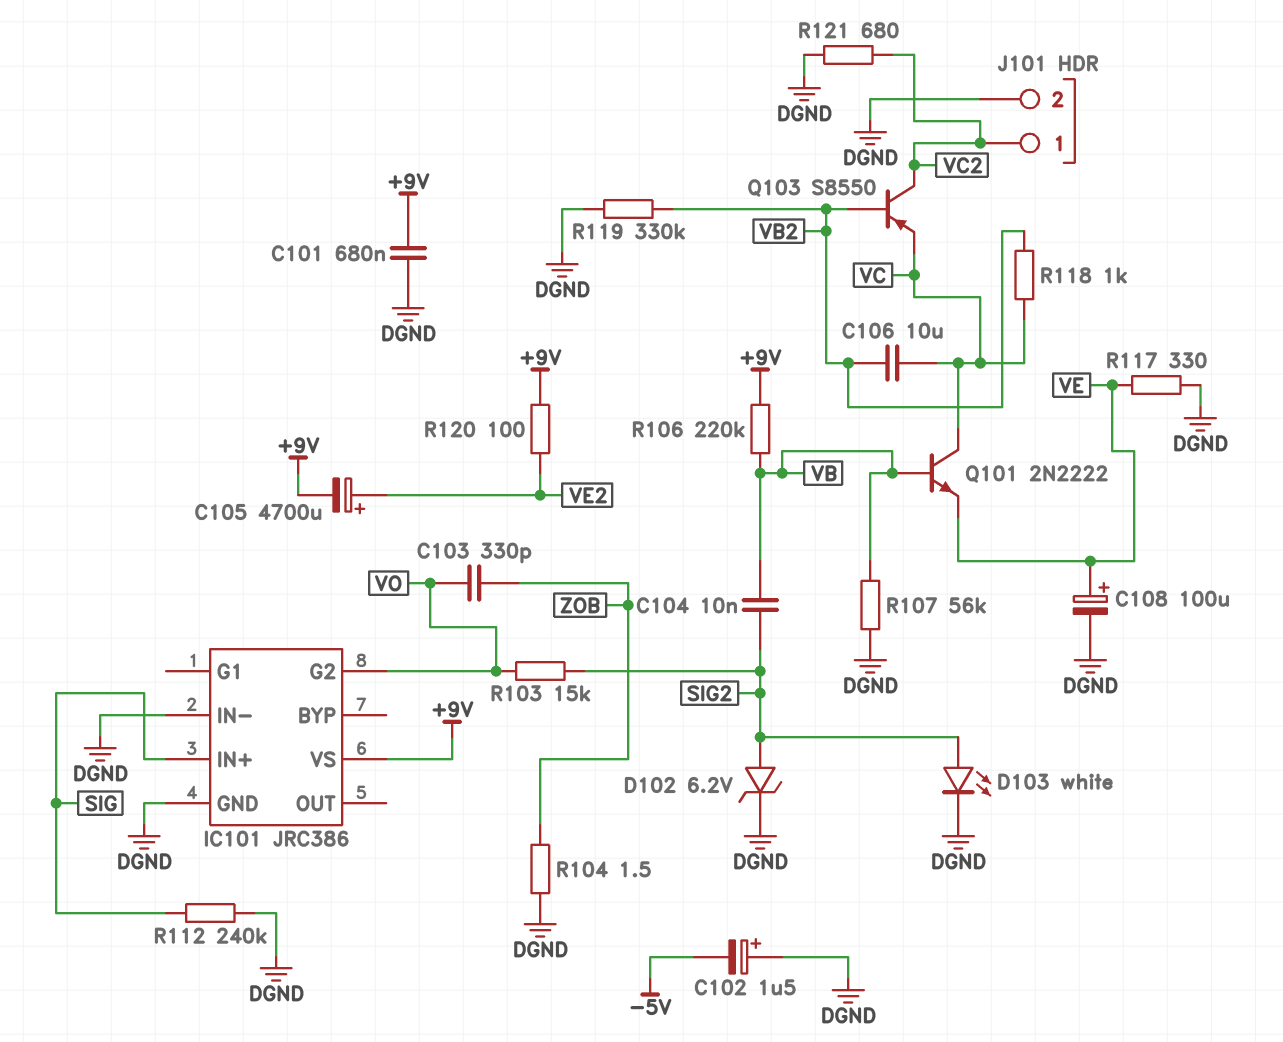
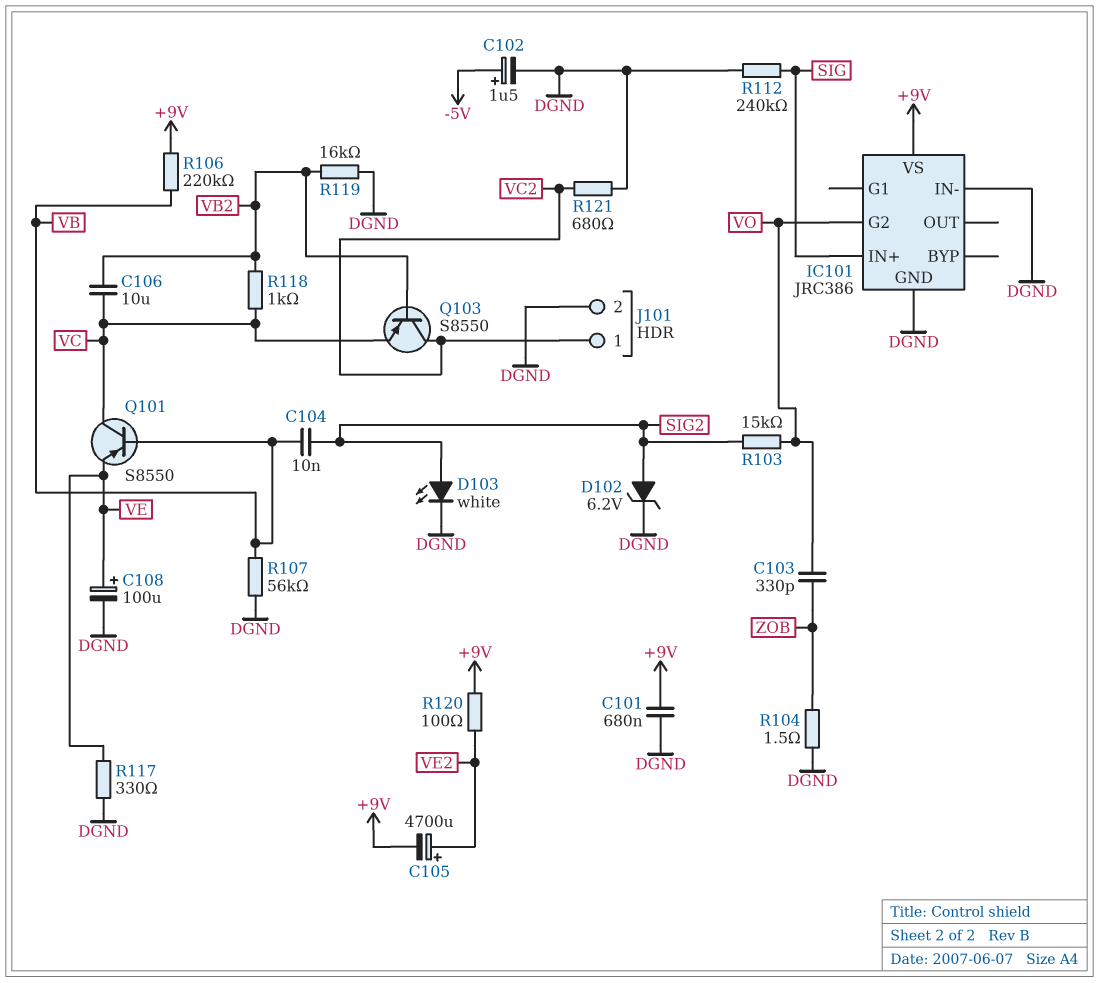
C102: 1.5uF (plus DGND, minus -5V) -> 1.5uF (plus -5V, minus DGND)
Q101: NPN 2N2222 (B VB, C VC, E VE) -> PNP S8550 (B VB, C VC, E VE)
R119: 330k (DGND, VB2) -> 16k (DGND, VB2)

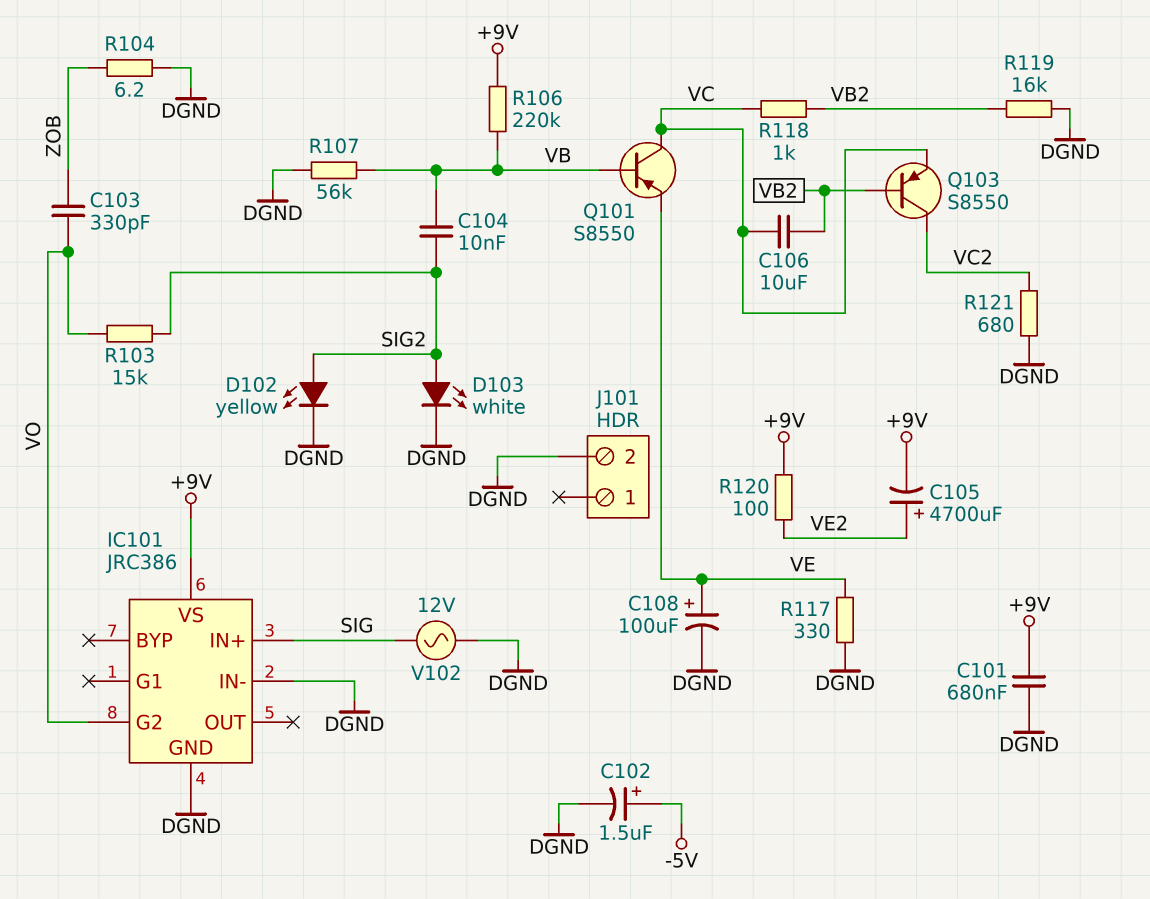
D102: zener 6.2V (A SIG2, K DGND) -> LED yellow (A SIG2, K DGND)
J101 pin 1: VC2 -> none
R104: 1.5 (DGND, ZOB) -> 6.2 (DGND, ZOB)
R112: 240k (DGND, SIG) -> none
V102: none -> AC 12V (DGND, SIG)

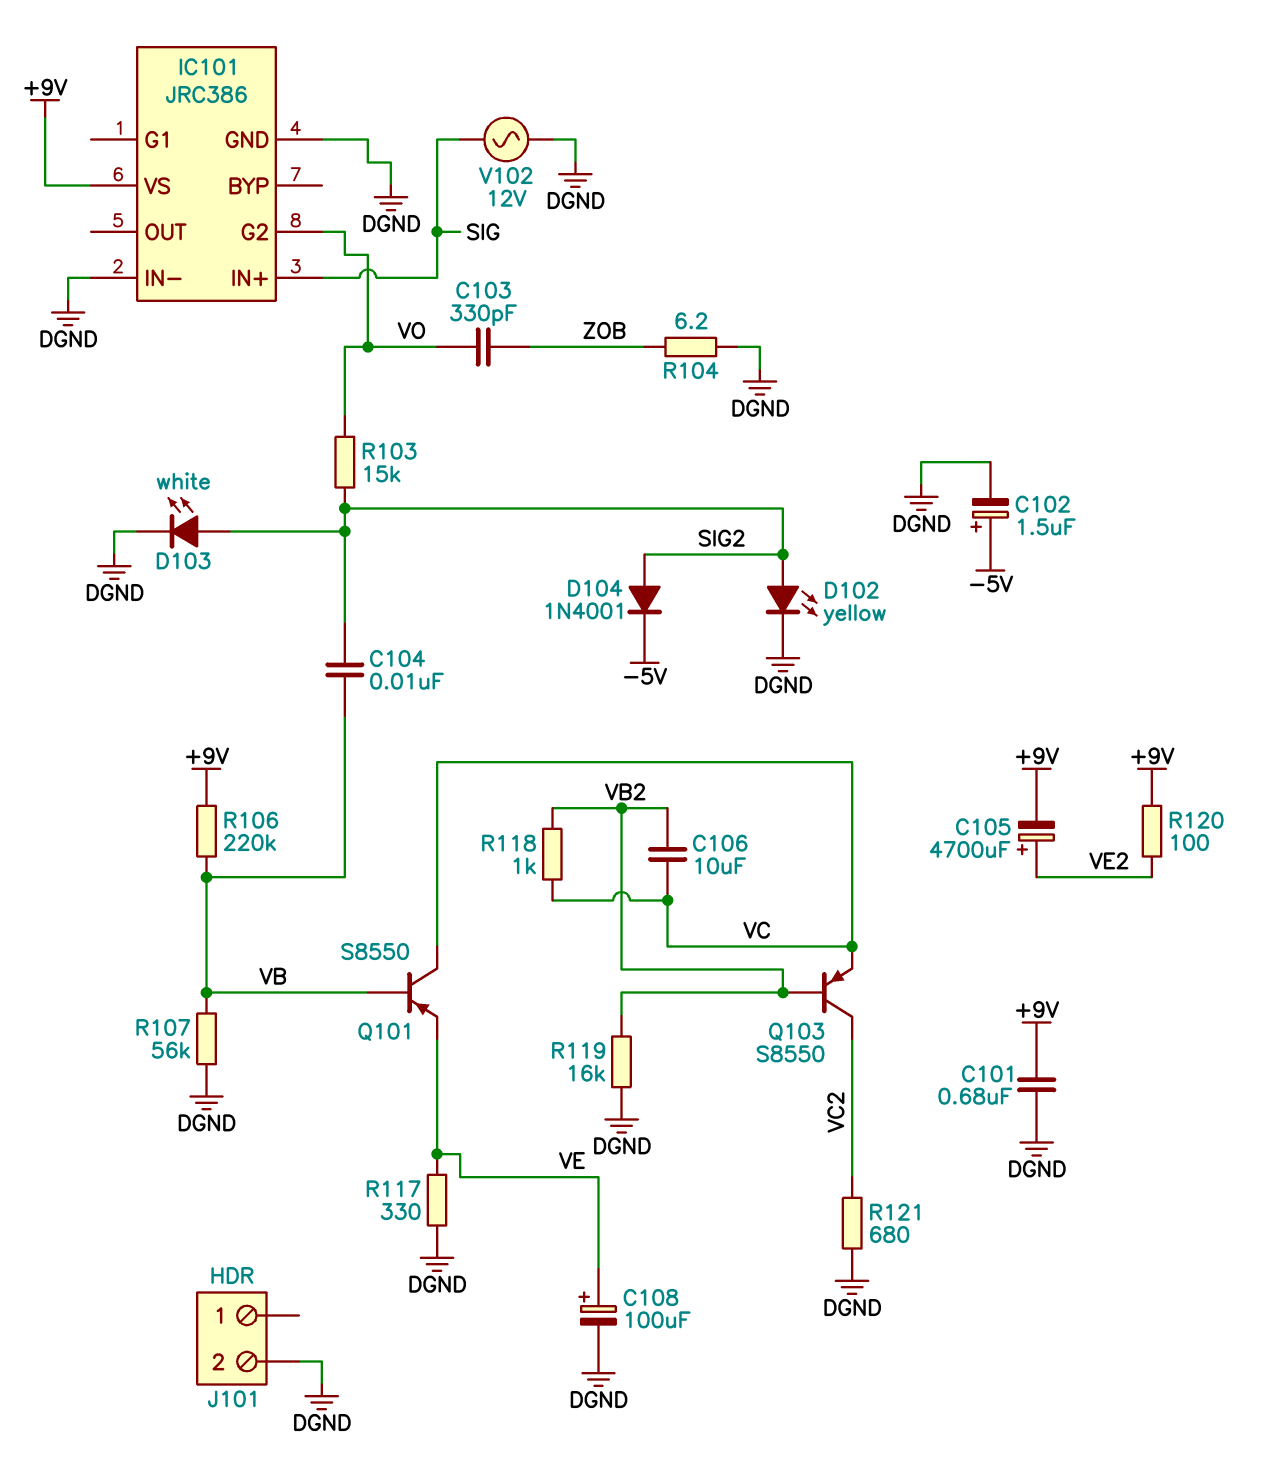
D104: none -> diode 1N4001 (A SIG2, K -5V)

